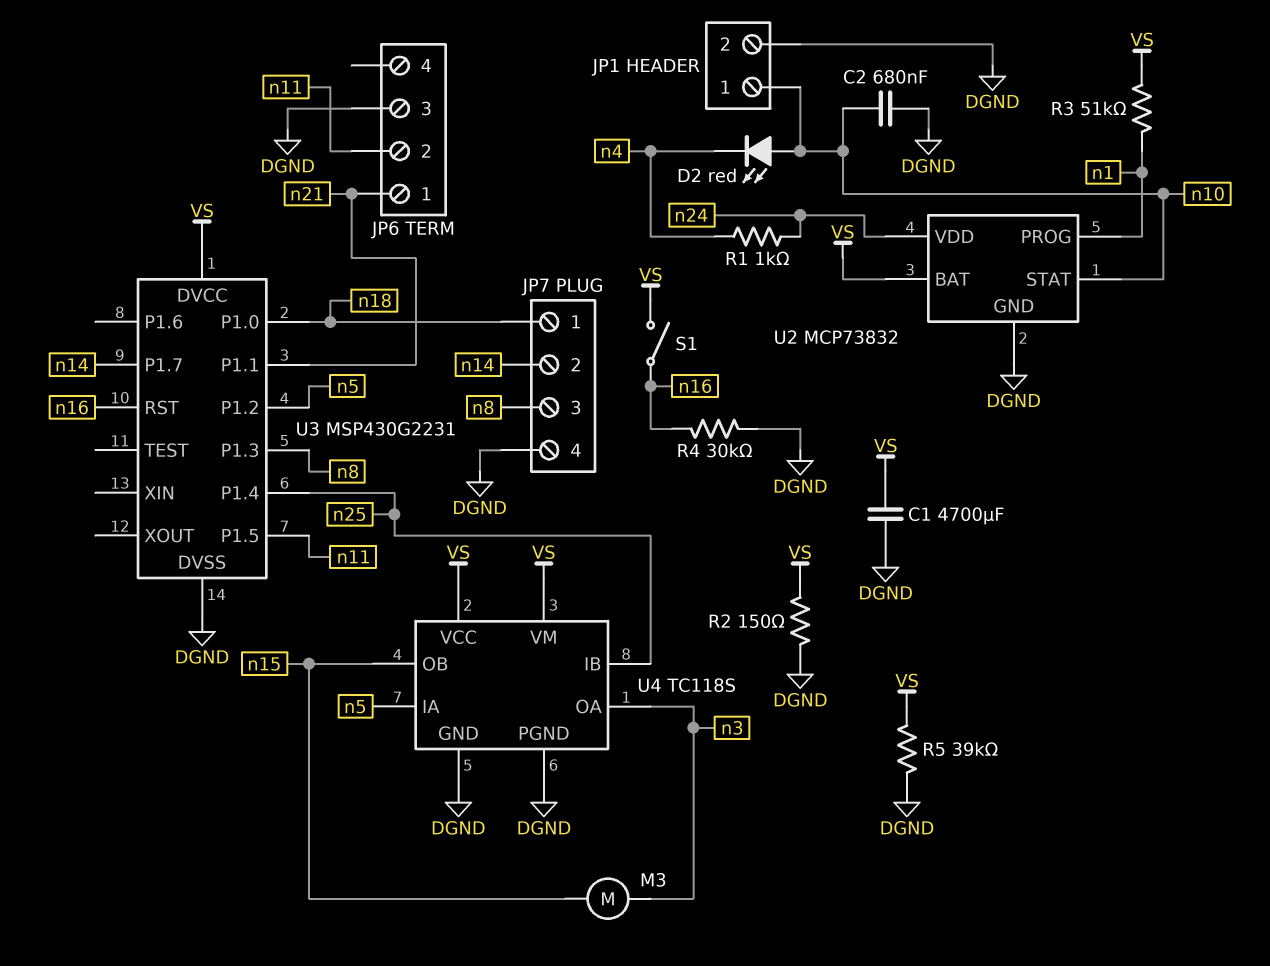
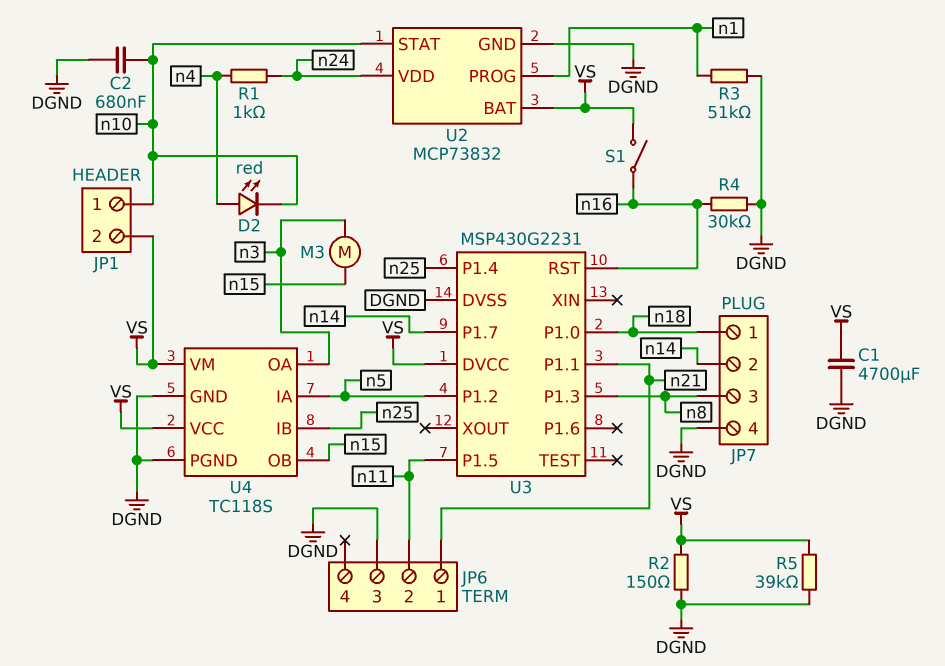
D2: LED red (A n10, K n4) -> LED red (A n4, K n10)
JP1 pin 2: DGND -> VS
R3: 51k (VS, n1) -> 51k (DGND, n1)

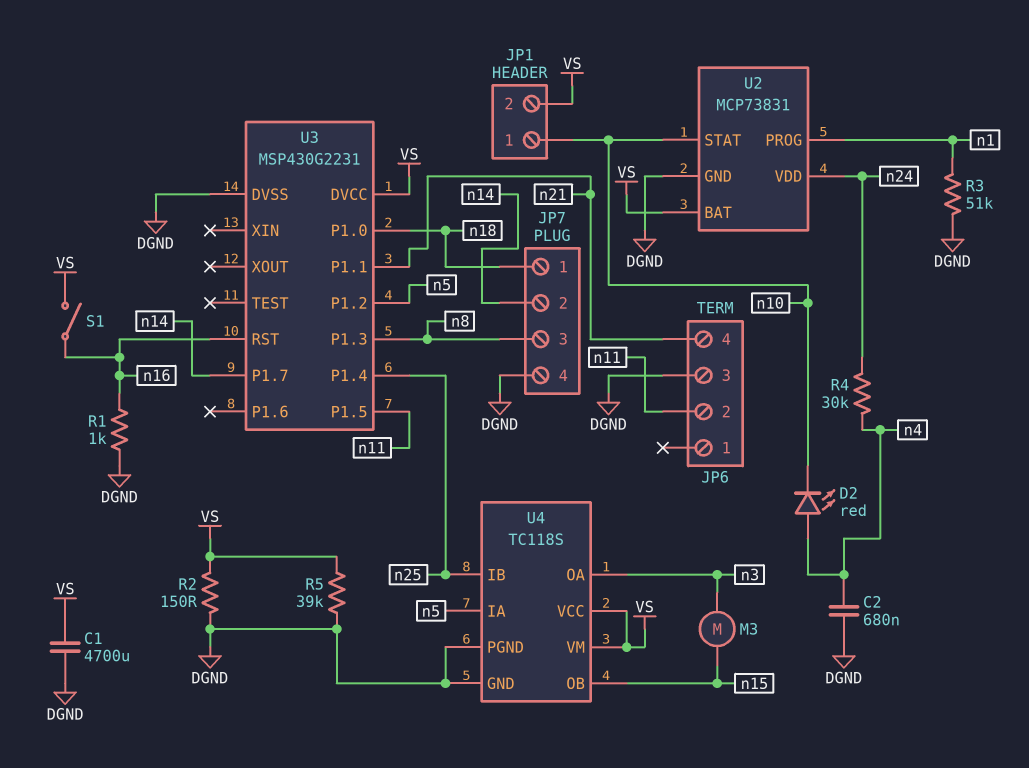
C2: 680nF (DGND, n10) -> 680nF (DGND, n4)
JP6 pin 1: n21 -> none
JP6 pin 4: none -> n21
R1: 1k (n4, n24) -> 1k (DGND, n16)
R4: 30k (DGND, n16) -> 30k (n4, n24)
U2: MCP73832 -> MCP73831

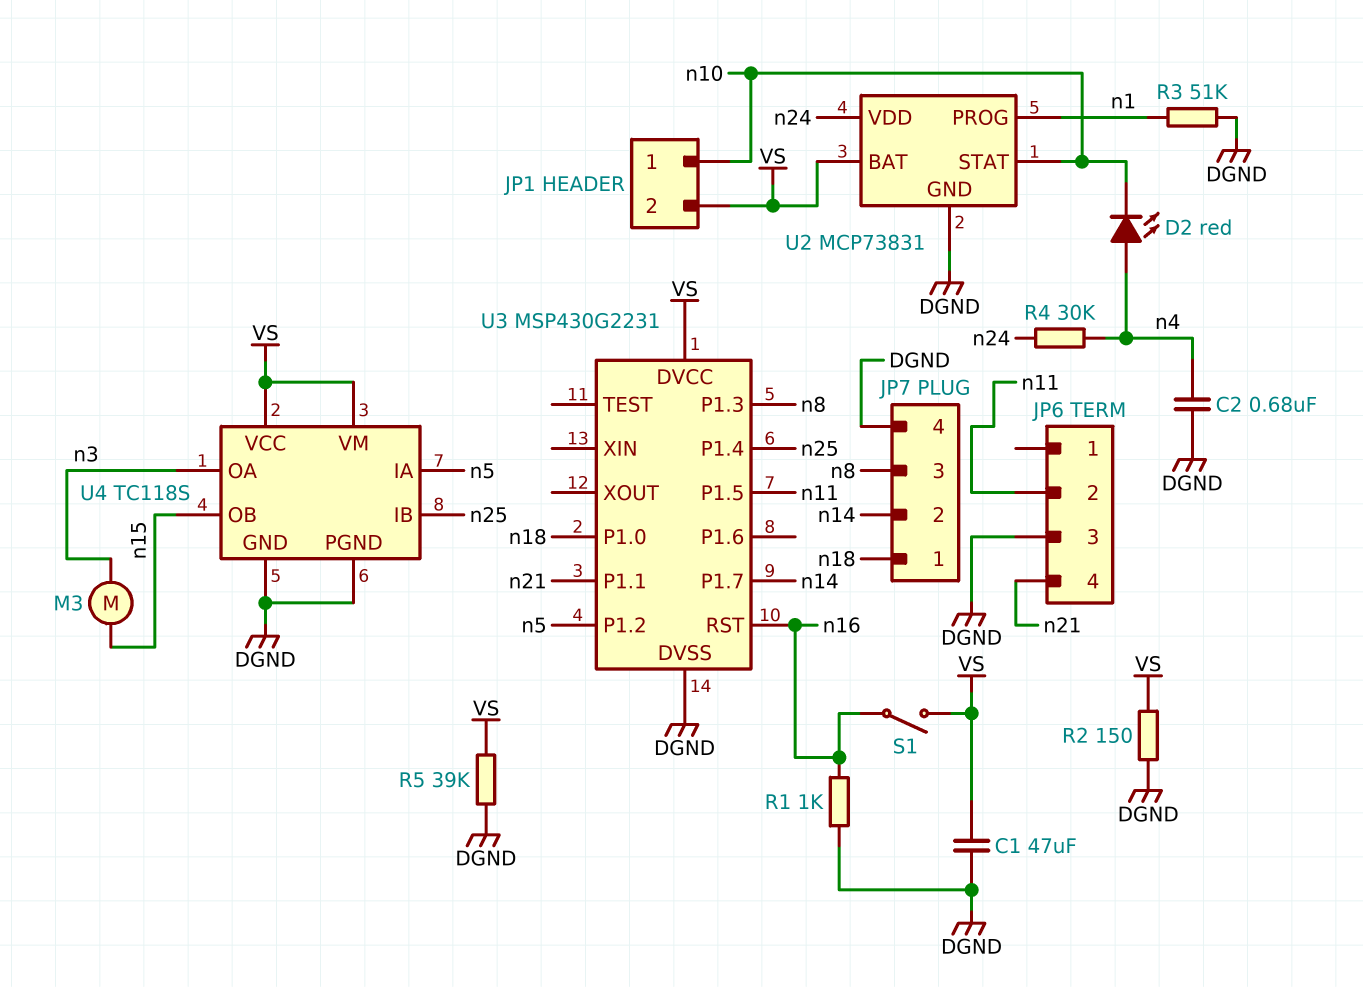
C1: 4700uF (DGND, VS) -> 47uF (DGND, VS)

